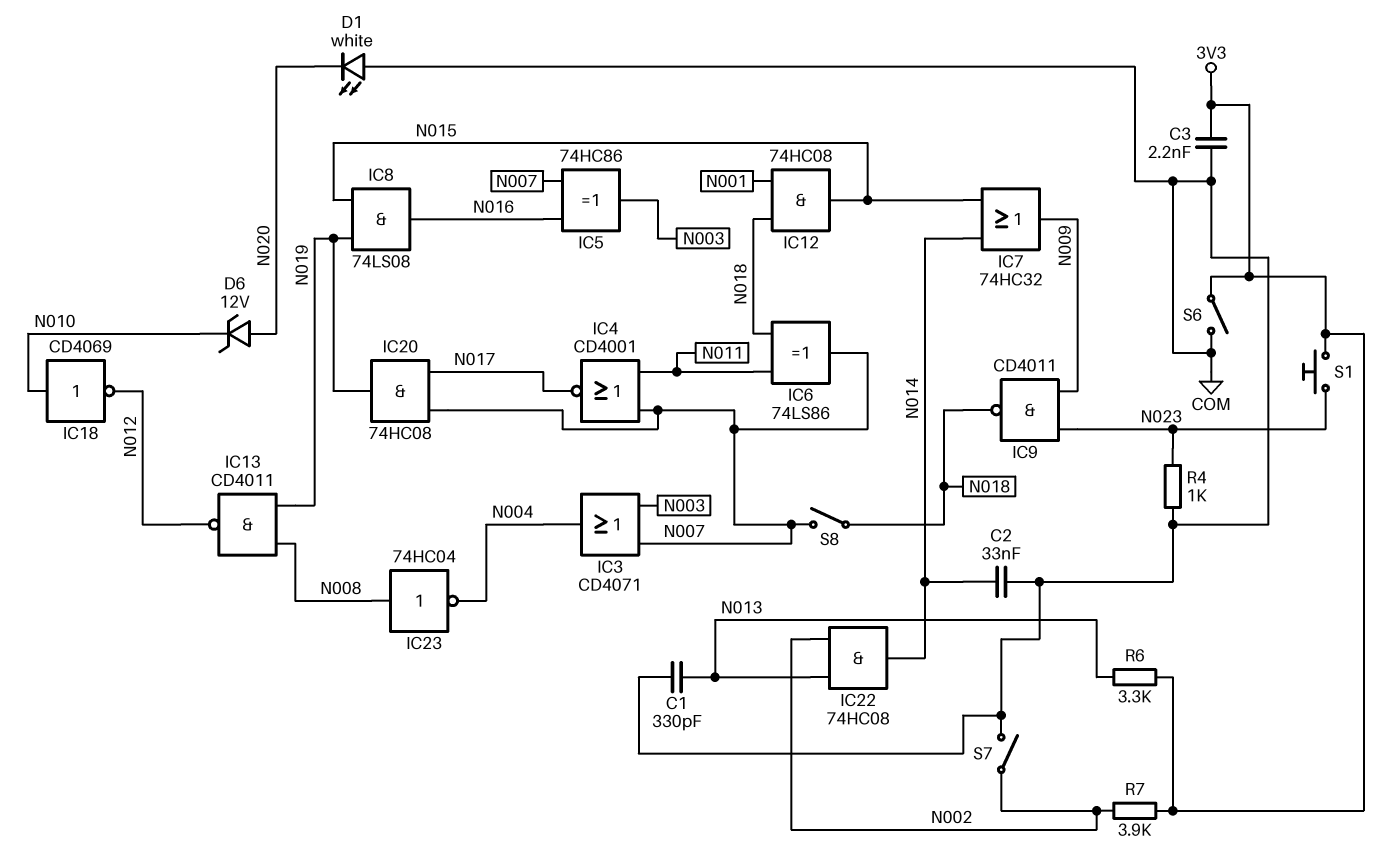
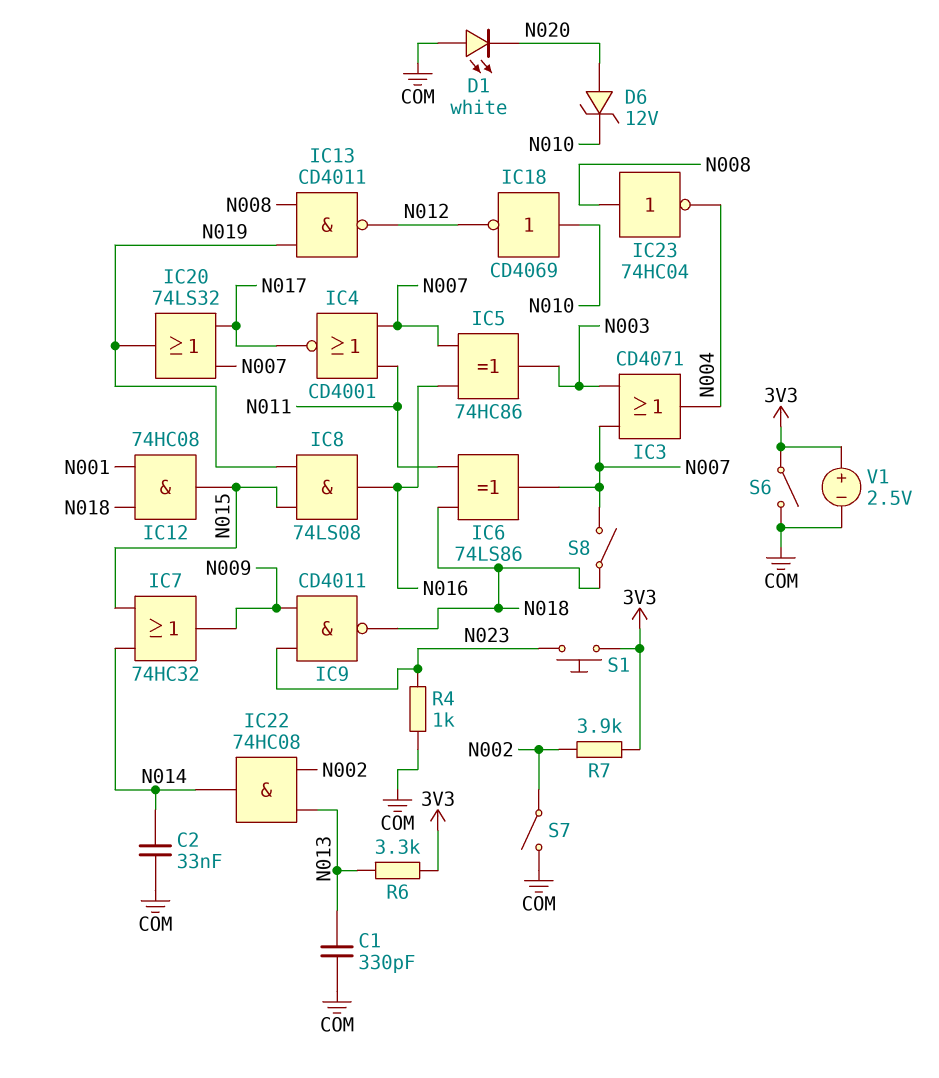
C3: 2.2nF (3V3, COM) -> none
IC20: AND 74HC08 (in N007, in N017, out N019) -> OR 74LS32 (in N007, in N017, out N019)
V1: none -> 2.5V (plus 3V3, minus COM)

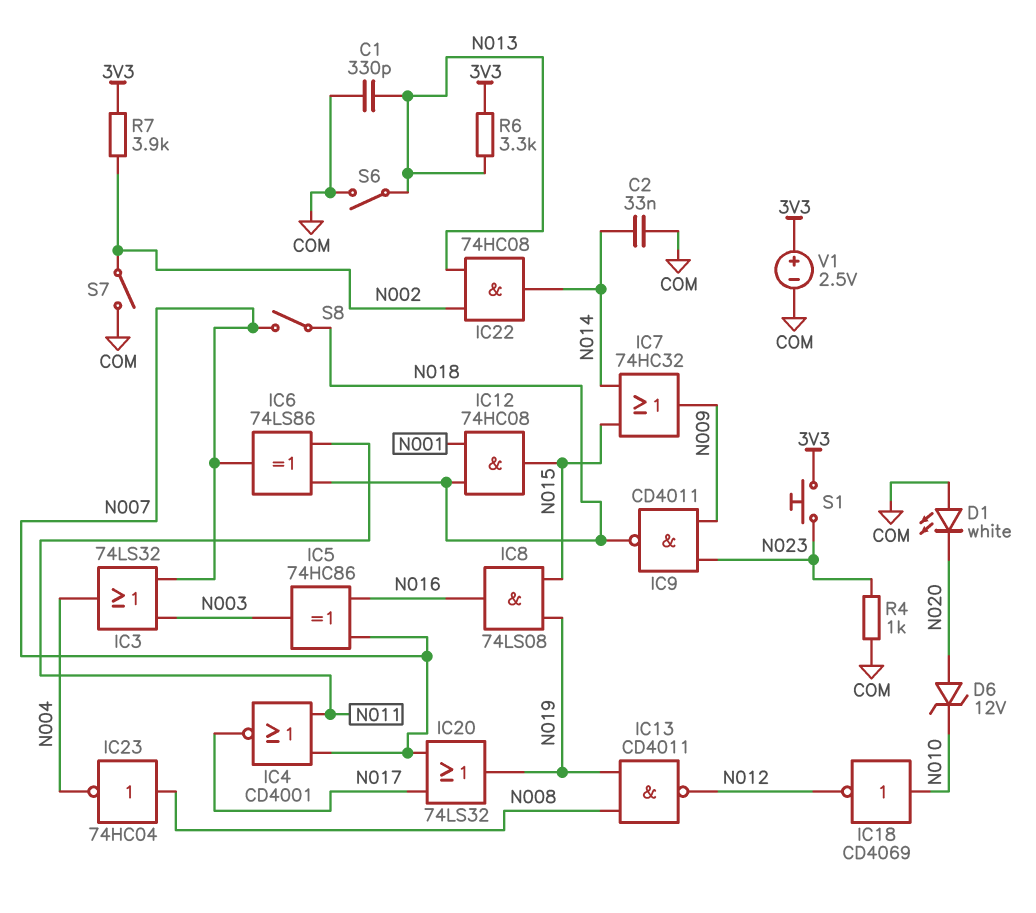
IC3: OR CD4071 (in N003, in N007, out N004) -> OR 74LS32 (in N003, in N007, out N004)
S6: switch (3V3, COM) -> switch (COM, N013)

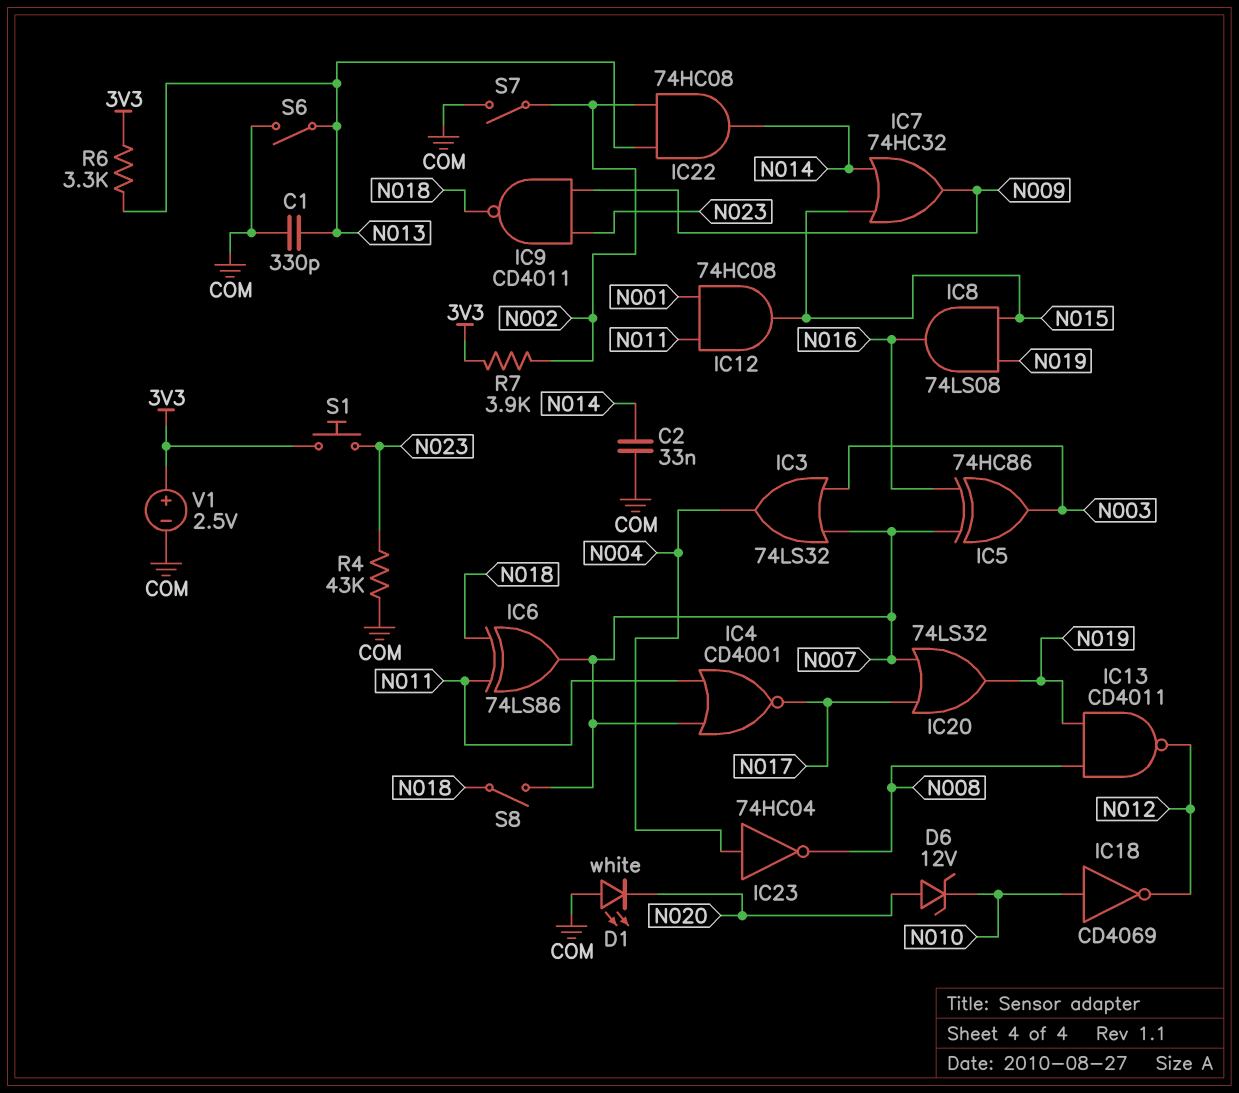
IC12: AND 74HC08 (in N001, in N018, out N015) -> AND 74HC08 (in N001, in N011, out N015)
IC23: NOT 74HC04 (in N008, out N004) -> NOT 74HC04 (in N004, out N008)
R4: 1k (COM, N023) -> 43k (COM, N023)

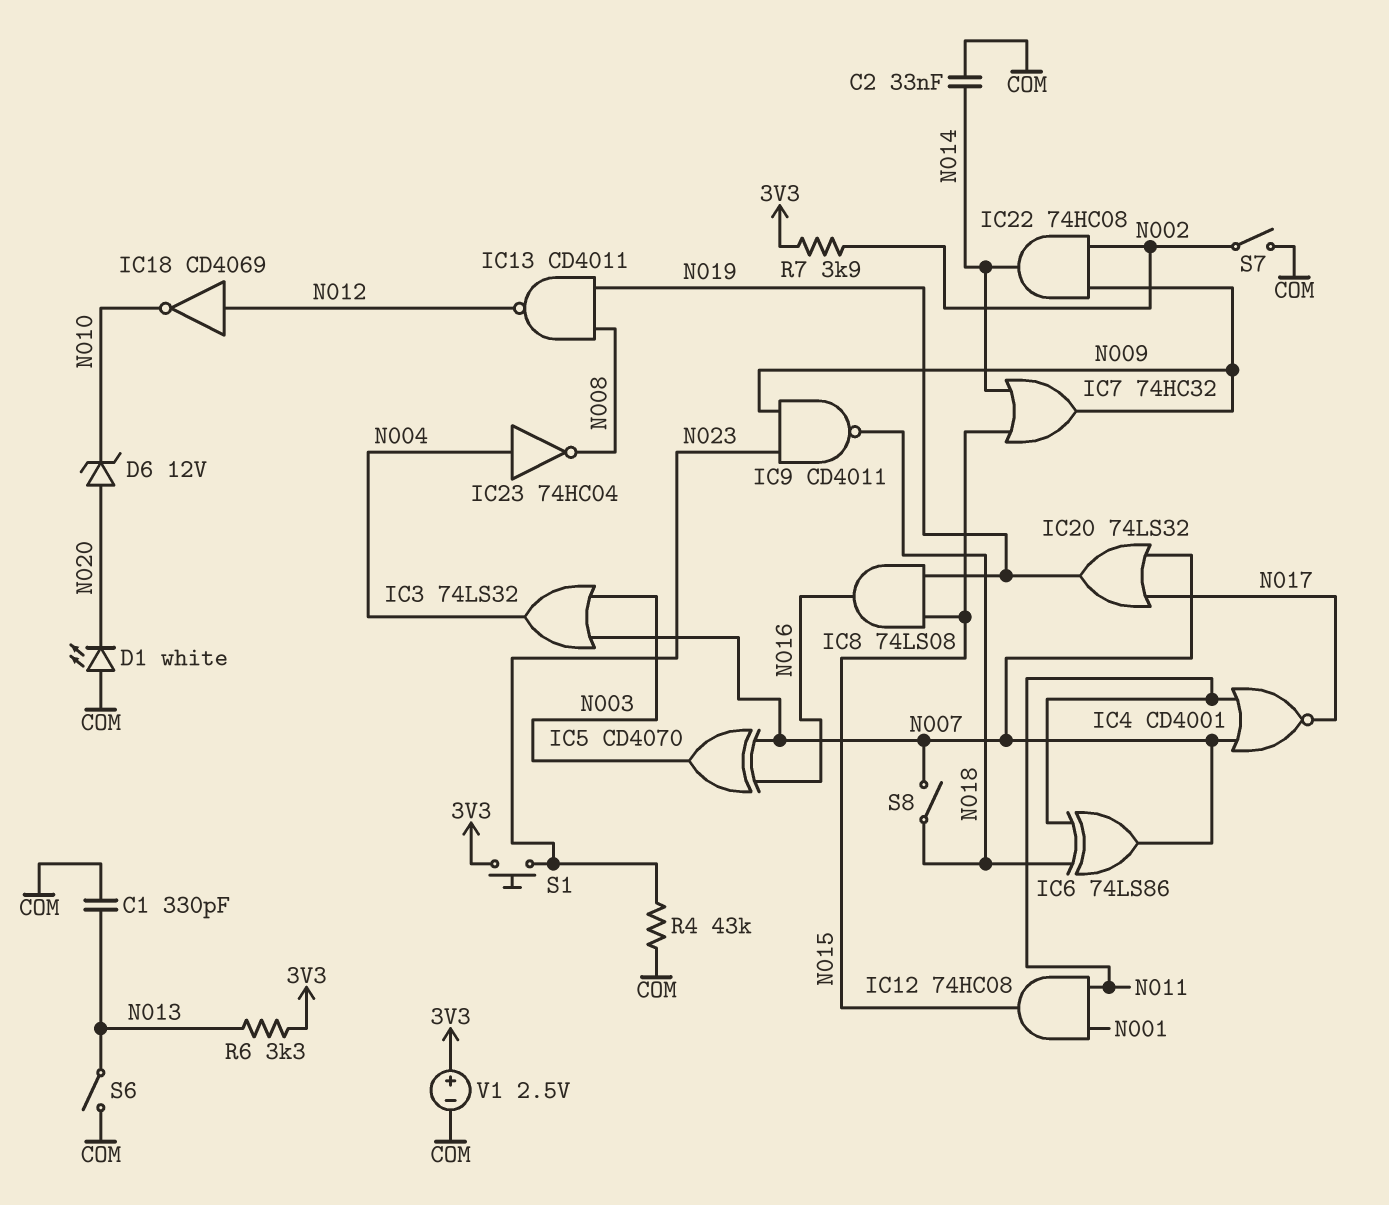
IC5: XOR 74HC86 (in N007, in N016, out N003) -> XOR CD4070 (in N007, in N016, out N003)
IC18: NOT CD4069 (in N010, out N012) -> NOT CD4069 (in N012, out N010)
IC22: AND 74HC08 (in N002, in N013, out N014) -> AND 74HC08 (in N002, in N009, out N014)

